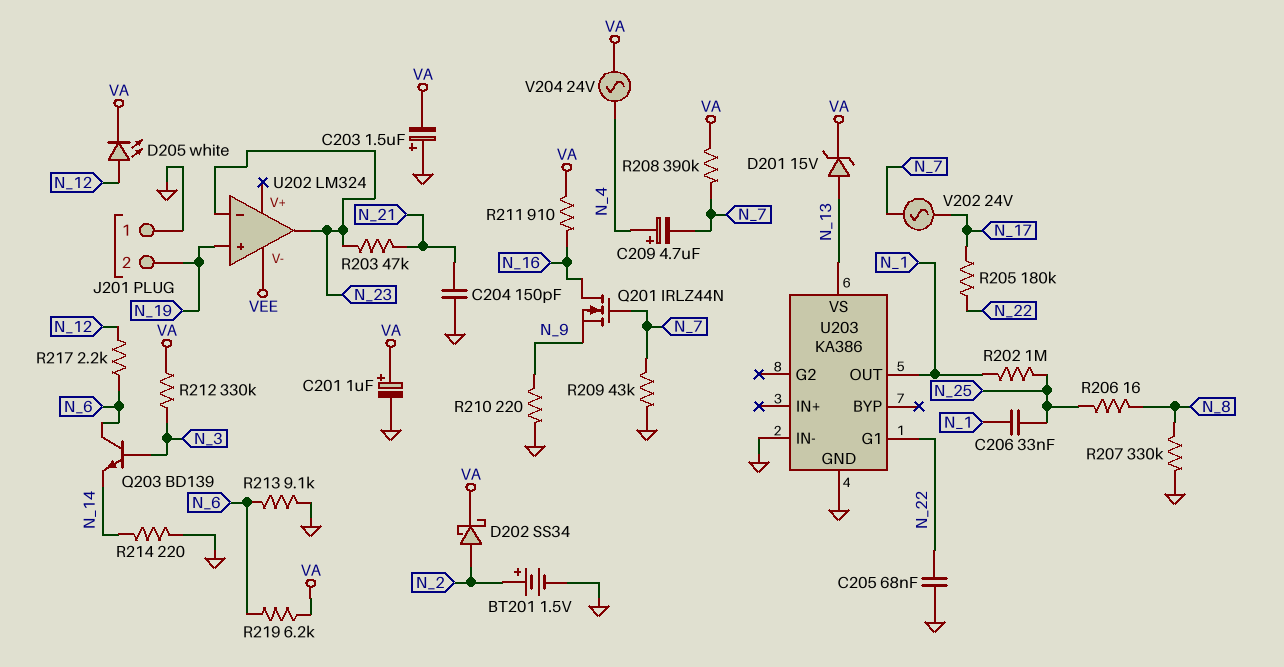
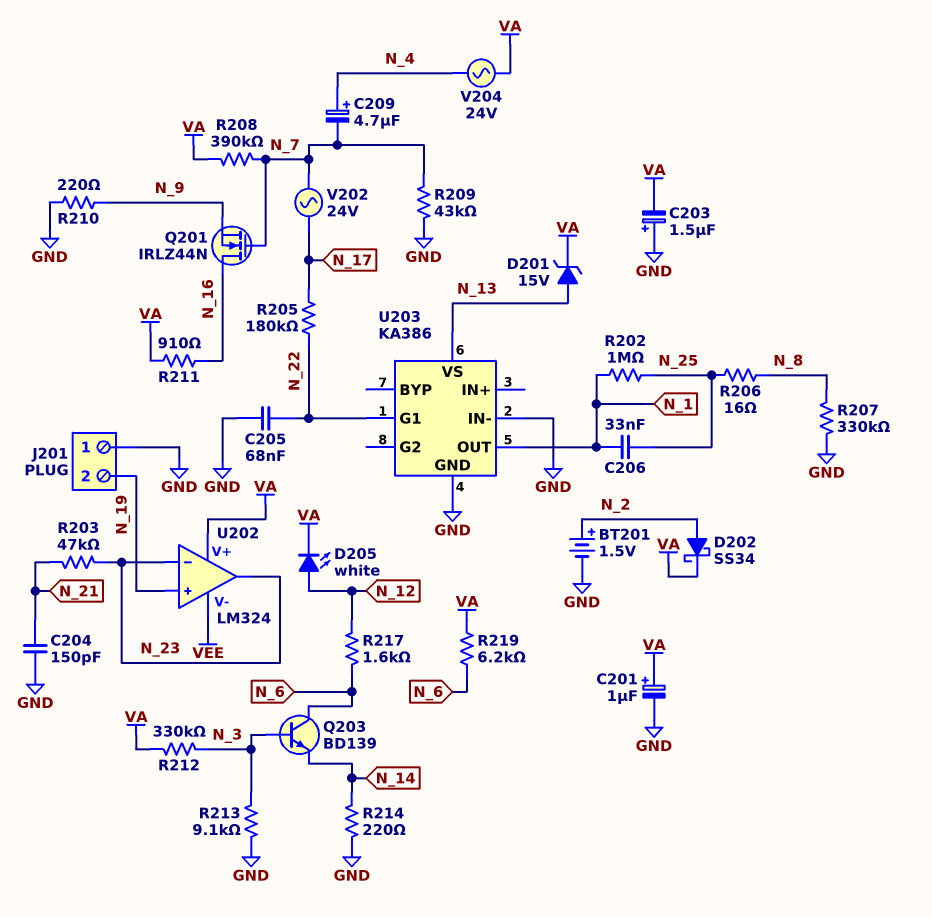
R213: 9.1k (GND, N_6) -> 9.1k (GND, N_3)
R217: 2.2k (N_6, N_12) -> 1.6k (N_6, N_12)
U202 pin V+: none -> VA

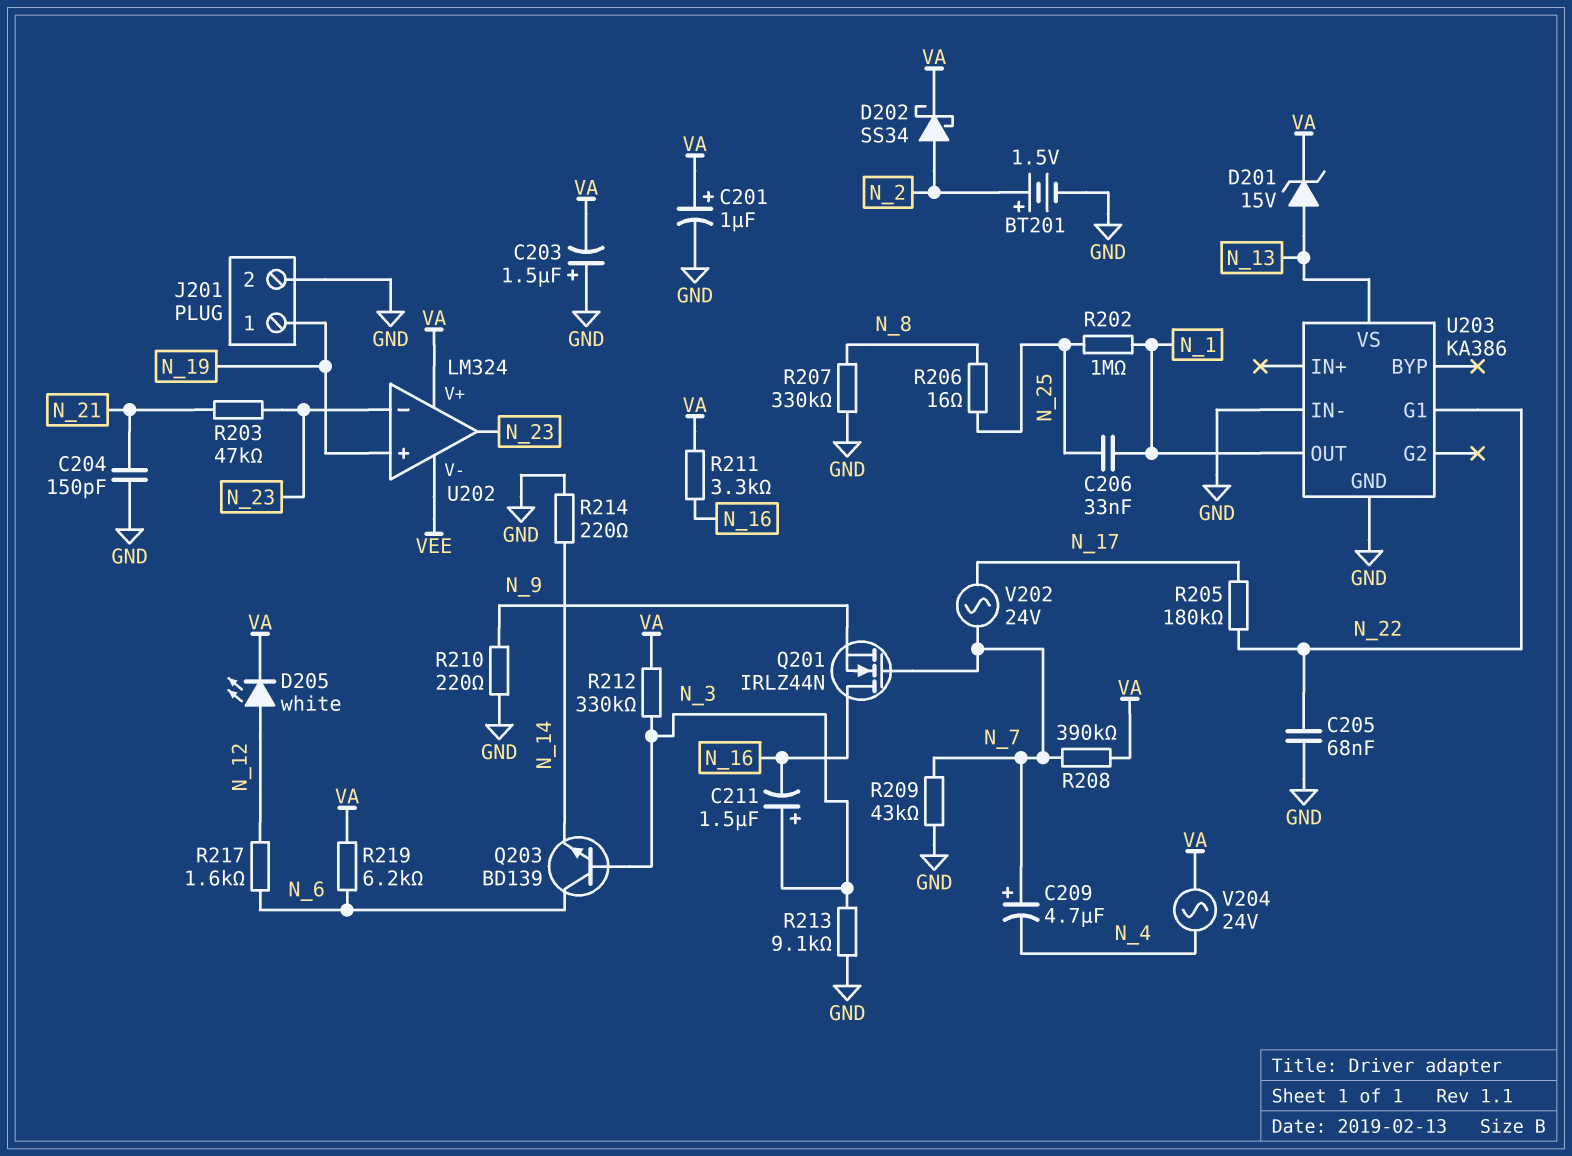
C209: 4.7uF (plus N_4, minus N_7) -> 4.7uF (plus N_7, minus N_4)
C211: none -> 1.5uF (plus N_3, minus N_16)
J201 pin 1: GND -> N_19
J201 pin 2: N_19 -> GND
R211: 910 (N_16, VA) -> 3.3k (N_16, VA)

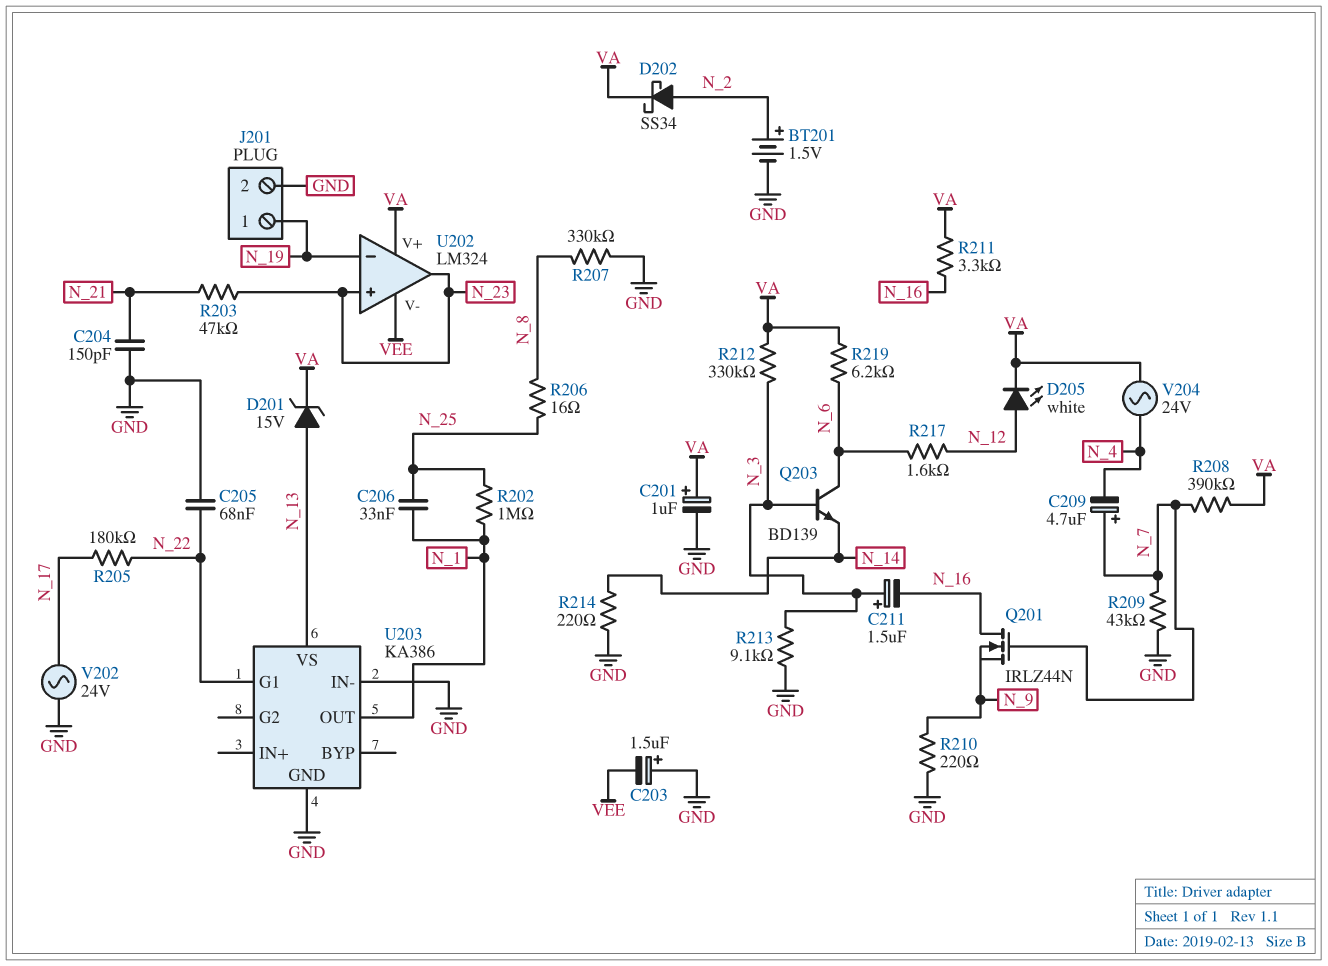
C203: 1.5uF (plus GND, minus VA) -> 1.5uF (plus GND, minus VEE)
U202 pin in+: N_19 -> N_23
U202 pin in-: N_23 -> N_19
V202: AC 24V (N_7, N_17) -> AC 24V (GND, N_17)

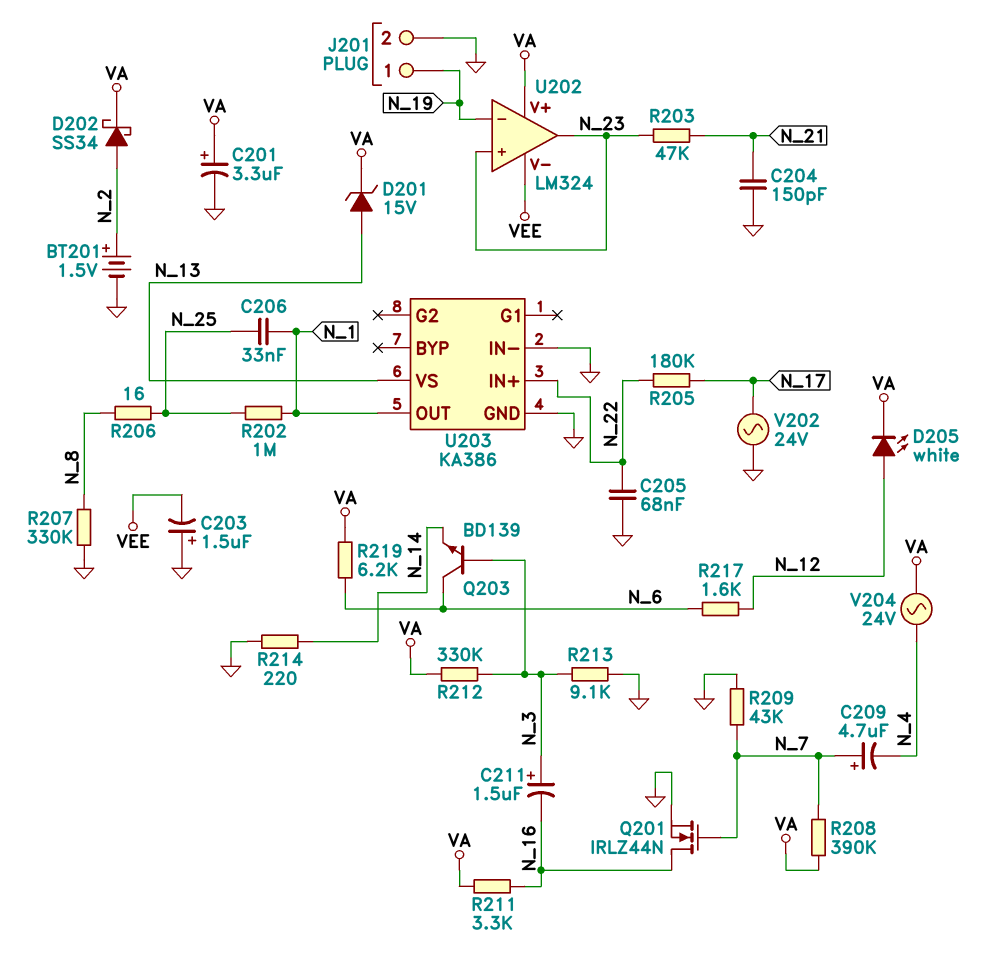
C201: 1uF (plus VA, minus GND) -> 3.3uF (plus VA, minus GND)
Q201: NMOS IRLZ44N (G N_7, D N_16, S N_9) -> NMOS IRLZ44N (G N_7, D N_16, S GND)
R210: 220 (GND, N_9) -> none
U203 pin G1: N_22 -> none
U203 pin IN+: none -> N_22

